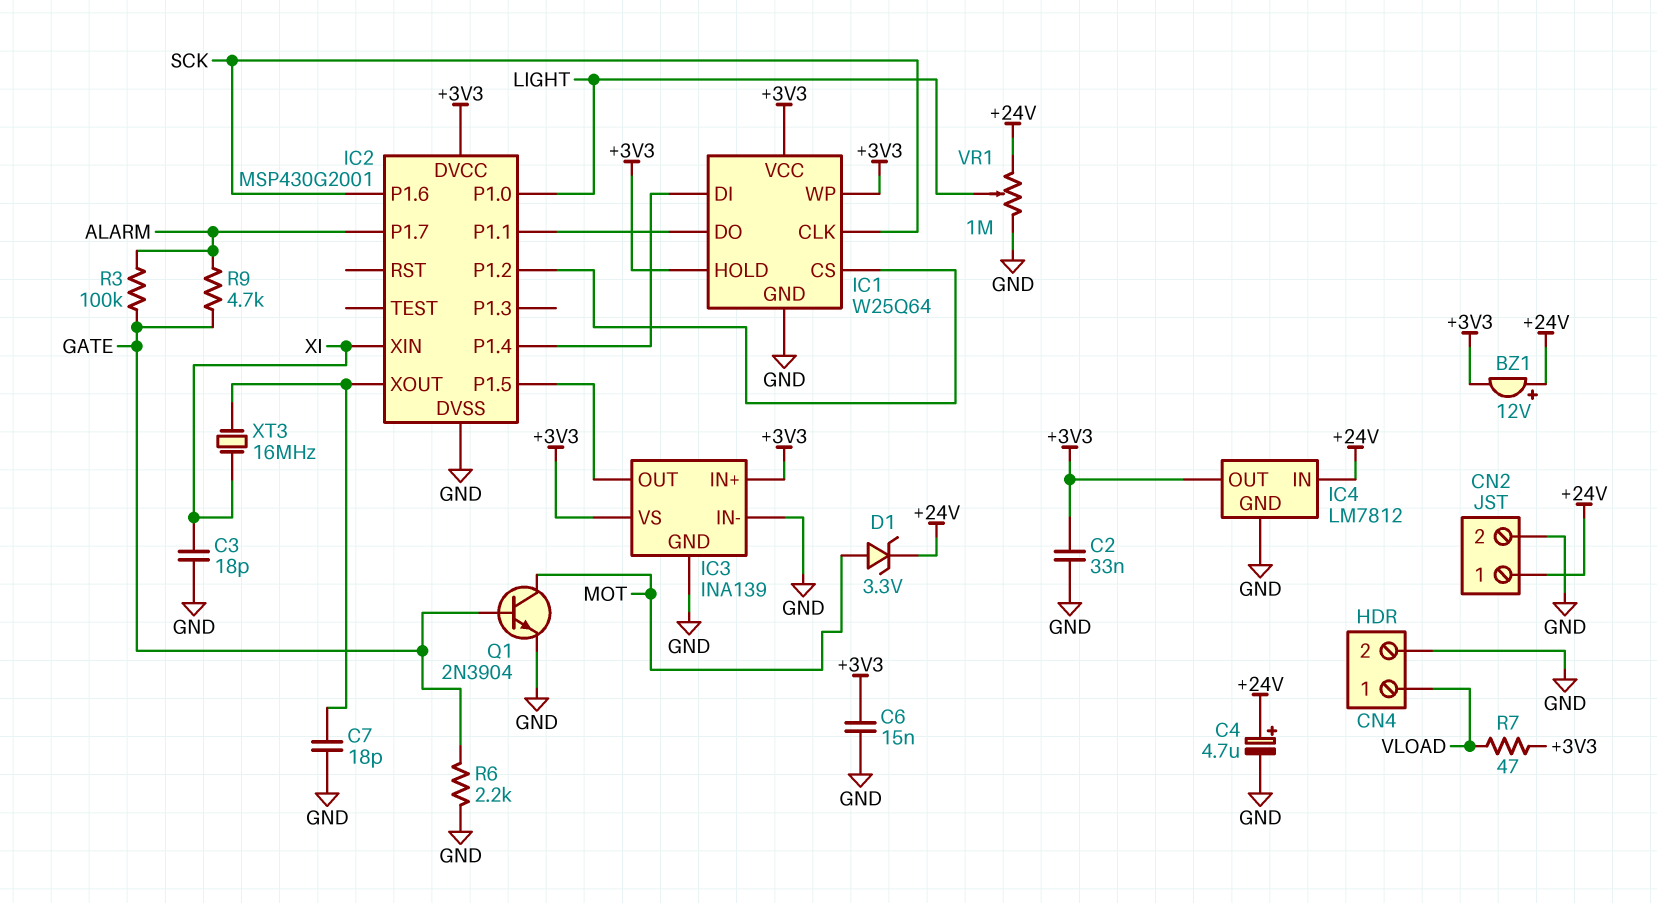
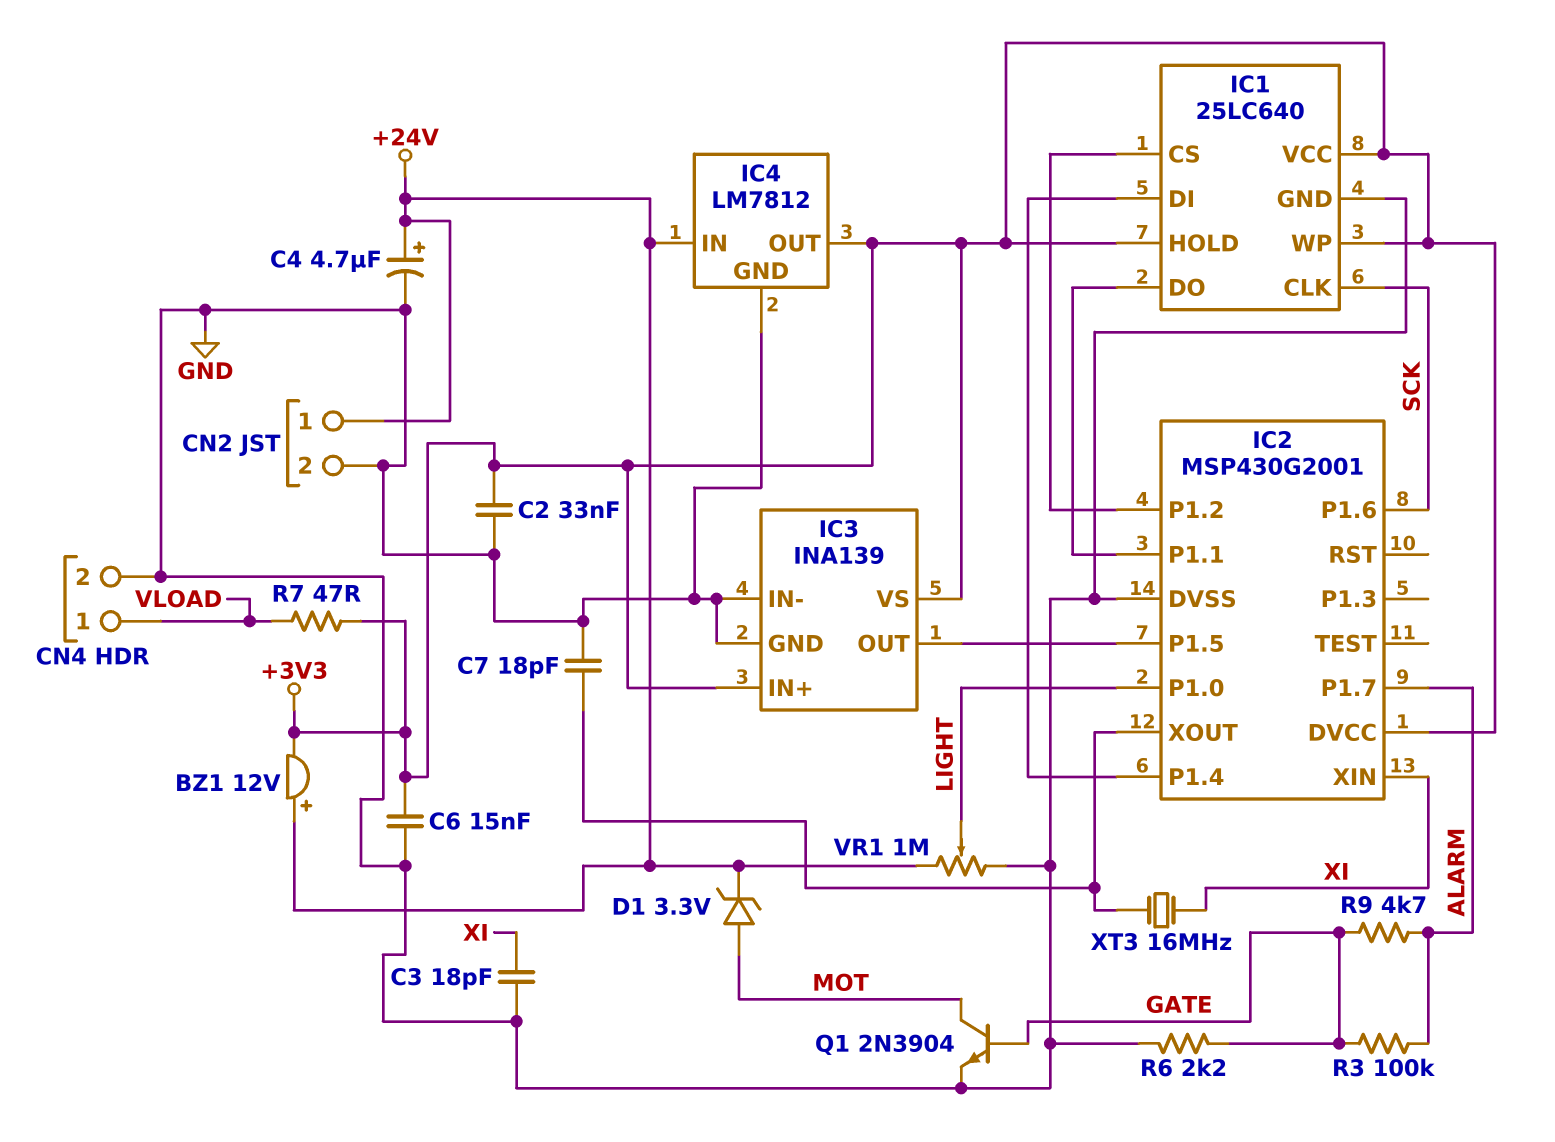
IC1: W25Q64 -> 25LC640

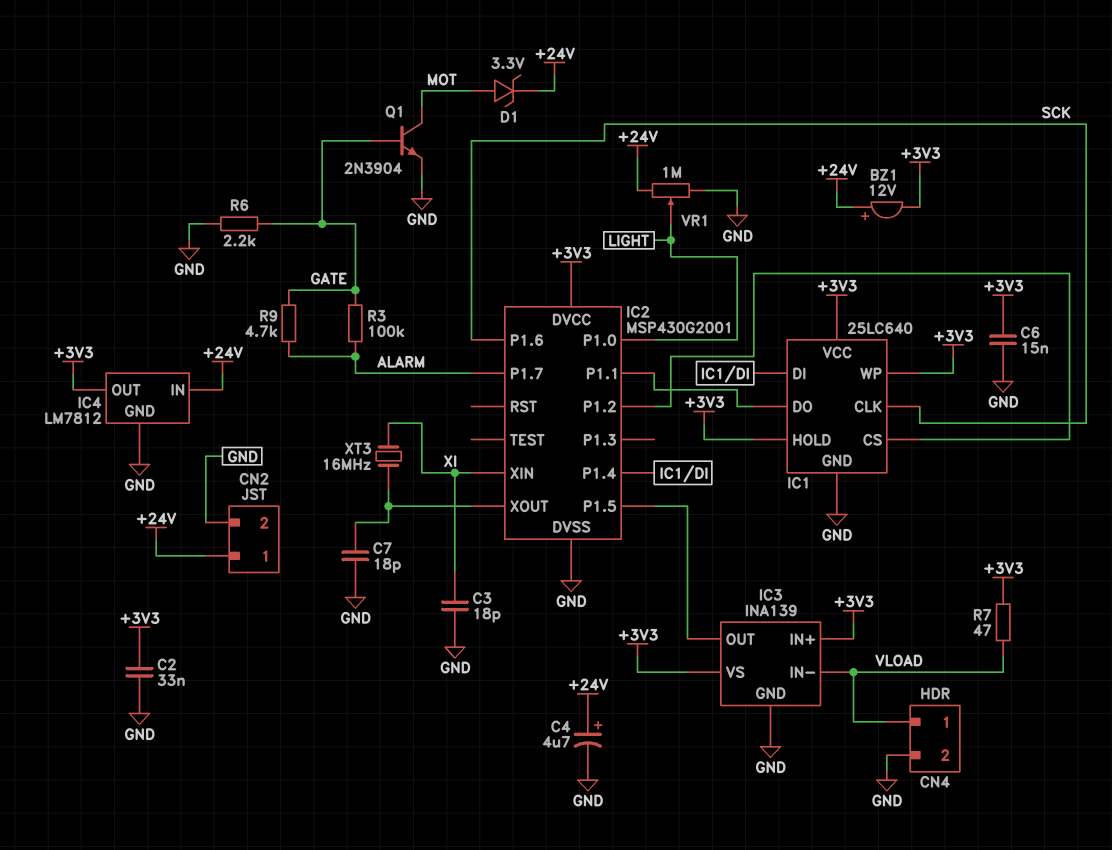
IC3 pin IN-: GND -> VLOAD

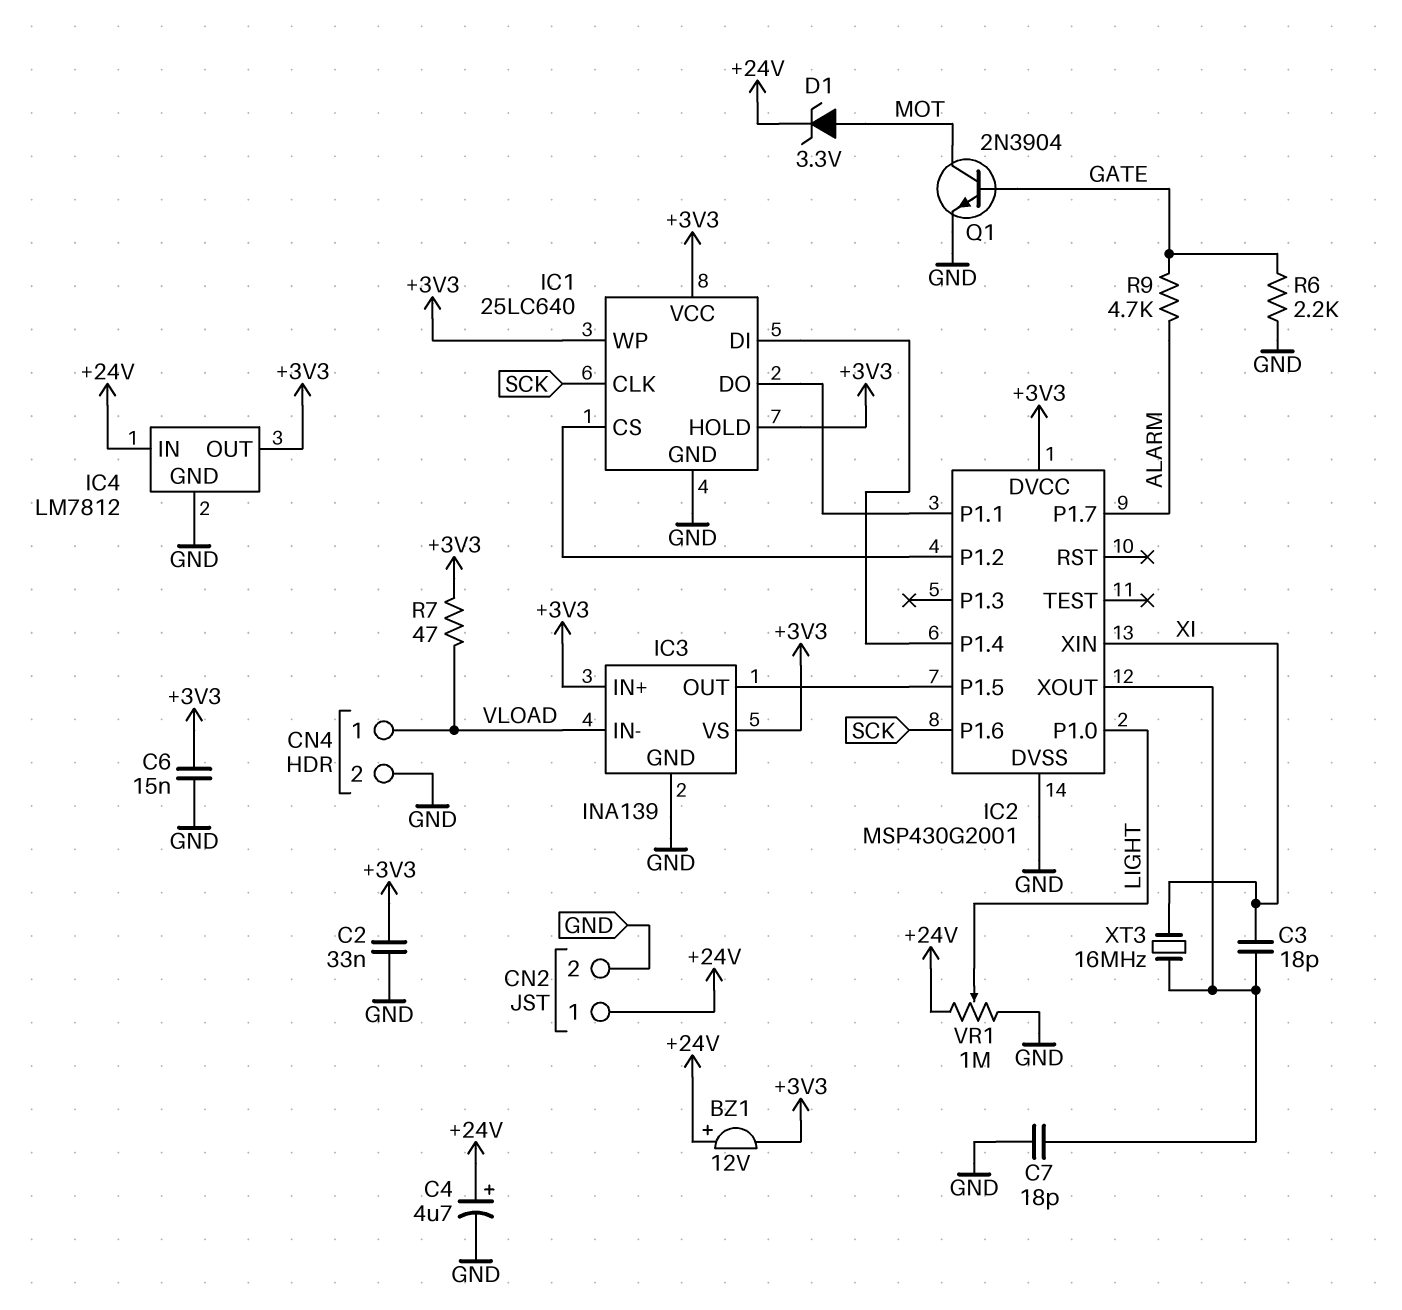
C3: 18pF (GND, XI) -> 18pF (IC2/XOUT, XI)
R3: 100k (ALARM, GATE) -> none

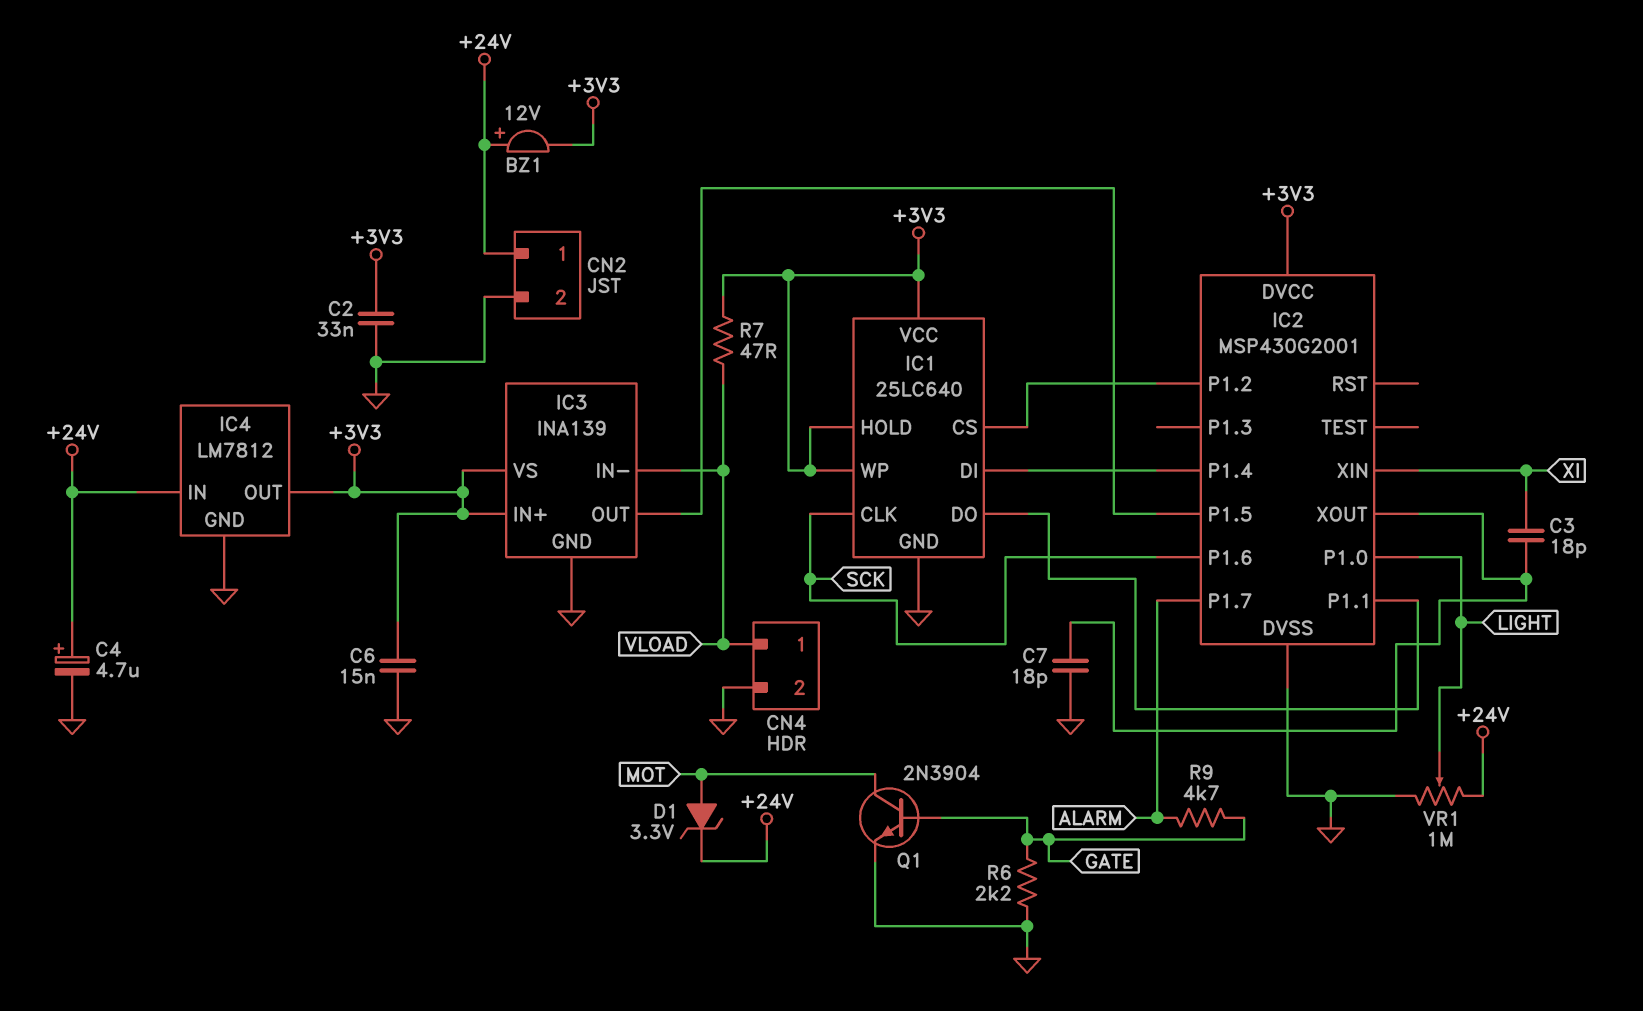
XT3: 16MHz (IC2/XOUT, XI) -> none

